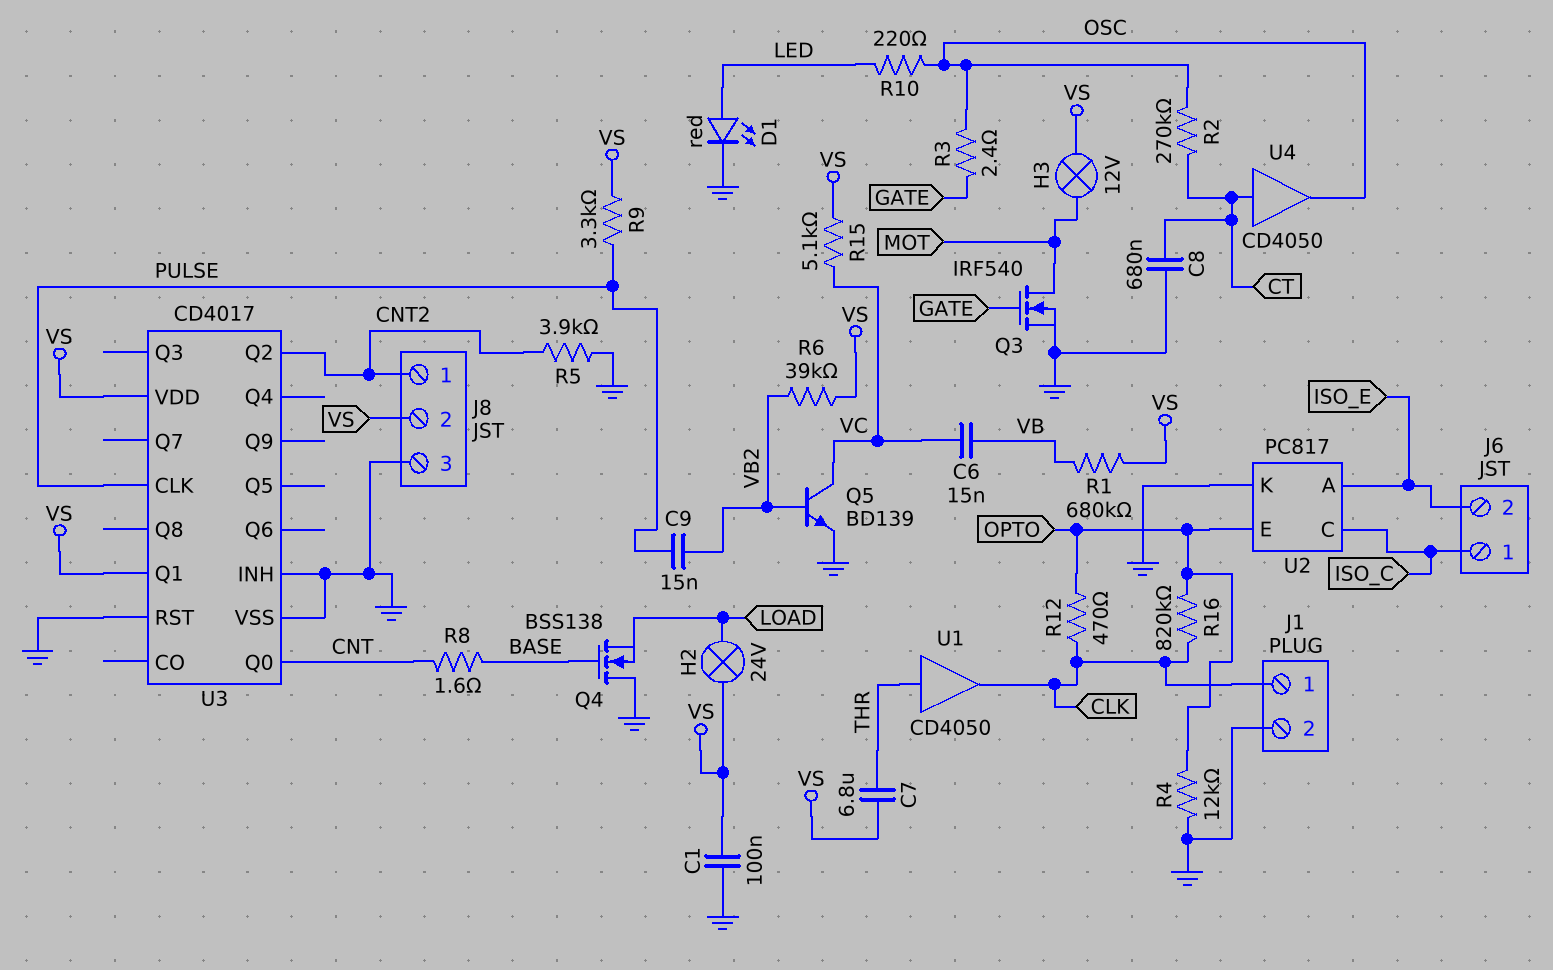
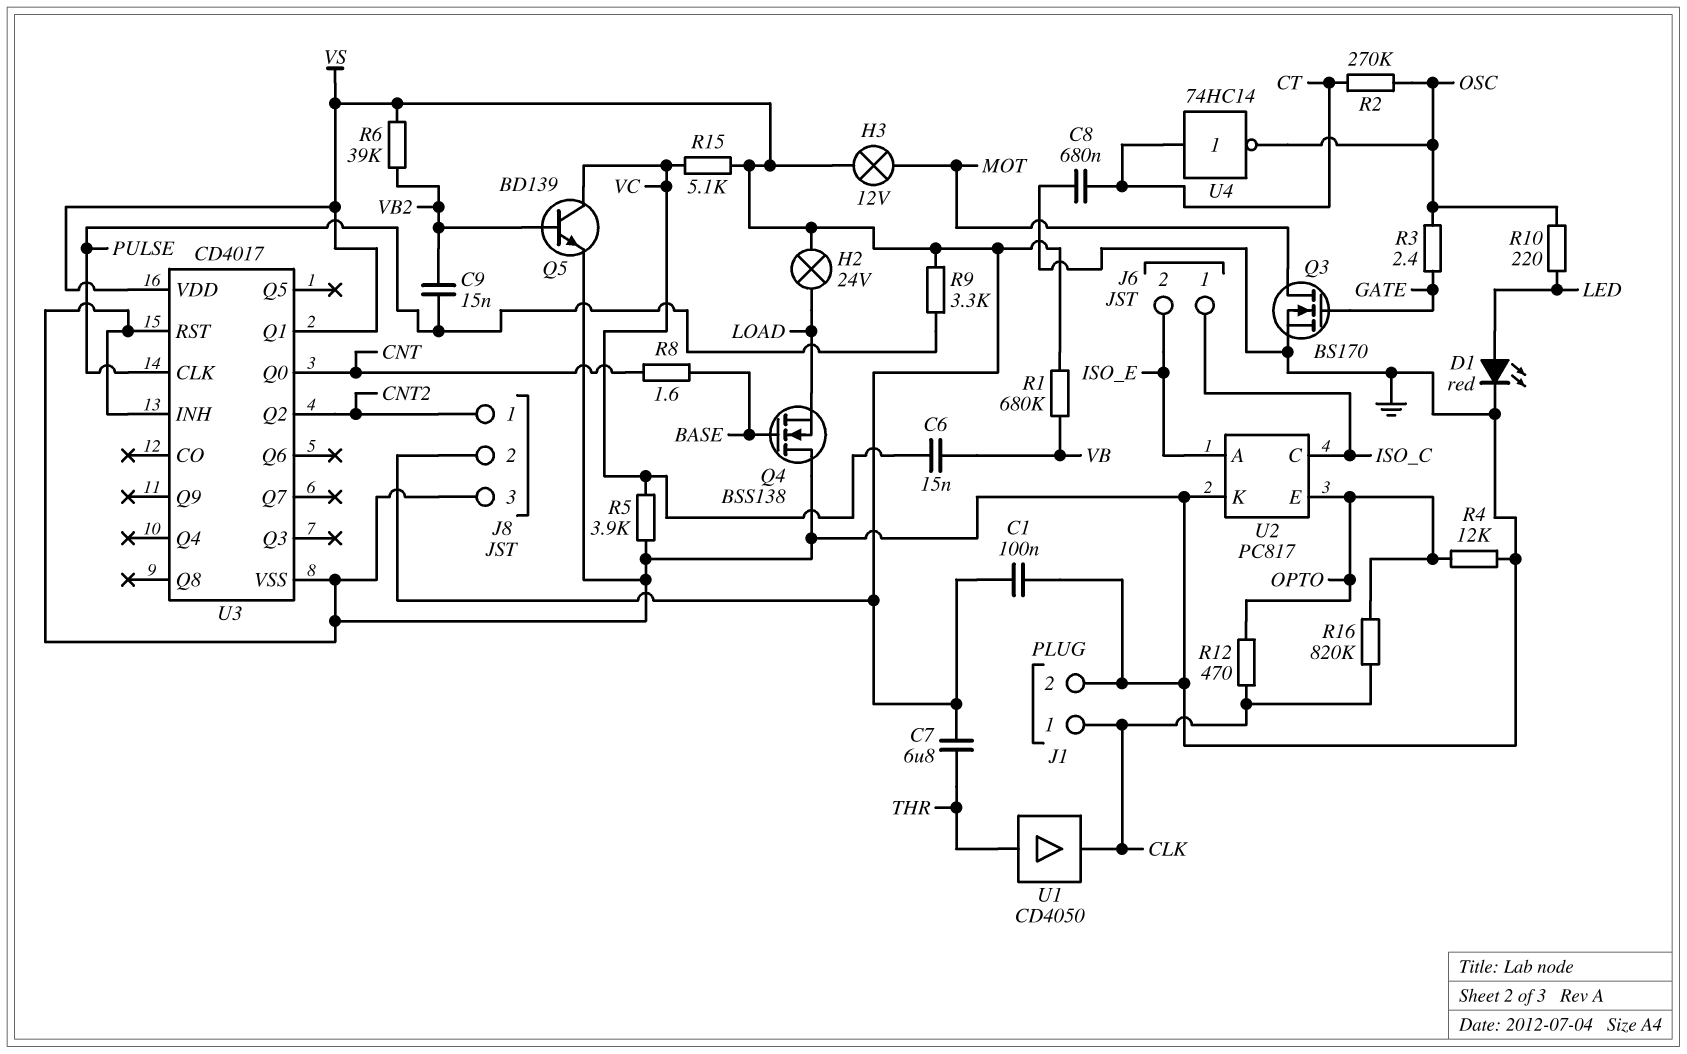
Q3: NMOS IRF540 (G GATE, D MOT, S GND) -> NMOS BS170 (G GATE, D MOT, S GND)
R5: 3.9k (CNT2, GND) -> 3.9k (GND, VC)
U4: buffer CD4050 (in CT, out OSC) -> NOT 74HC14 (in CT, out OSC)

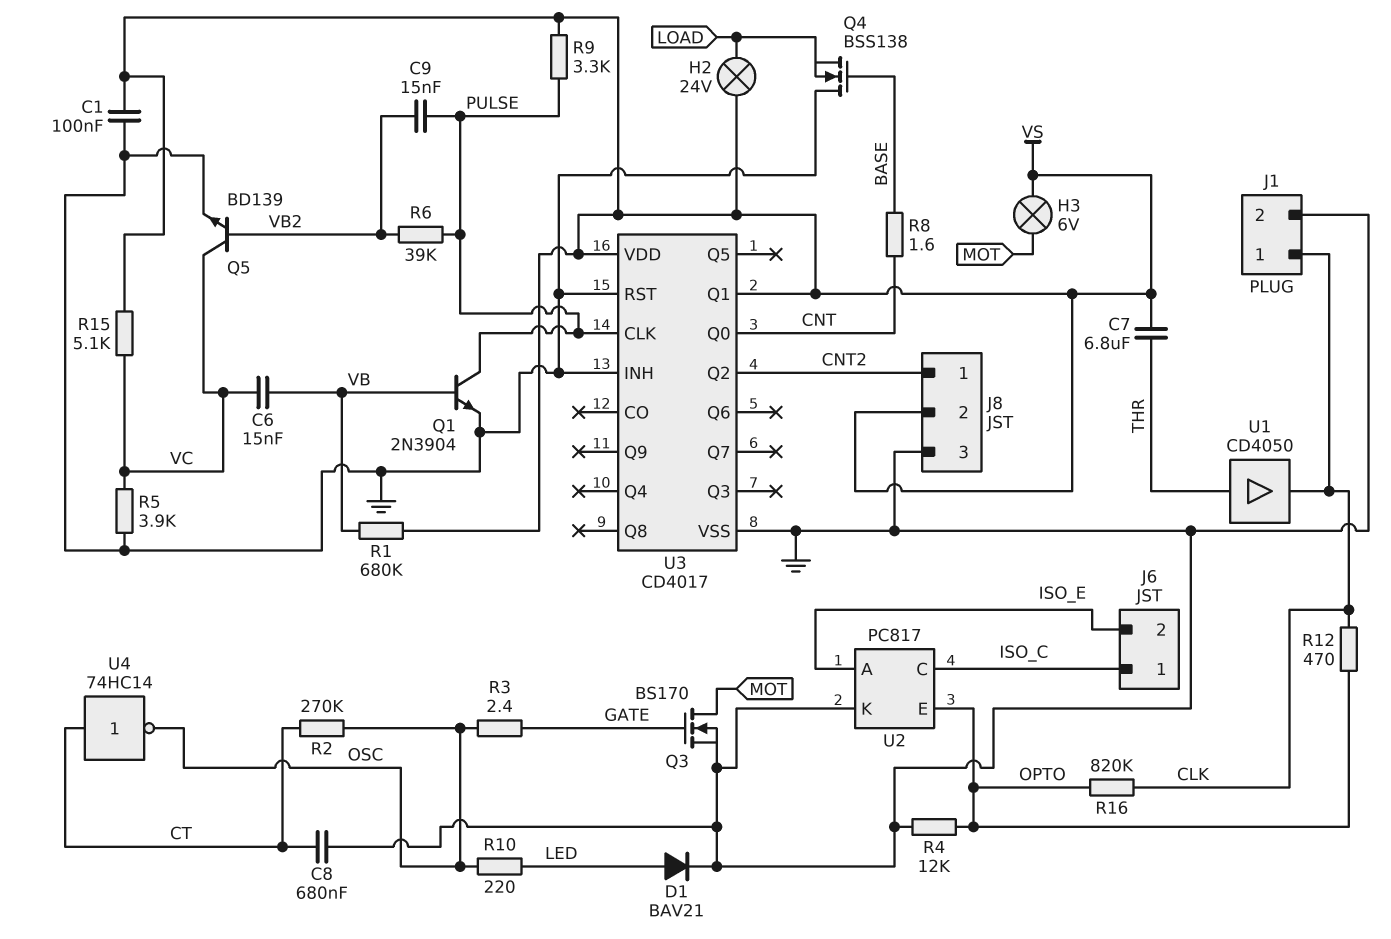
D1: LED red (A LED, K GND) -> diode BAV21 (A LED, K GND)
H3: lamp 12V (MOT, VS) -> lamp 6V (MOT, VS)
Q1: none -> NPN 2N3904 (B VB, C PULSE, E GND)
R6: 39k (VB2, VS) -> 39k (PULSE, VB2)

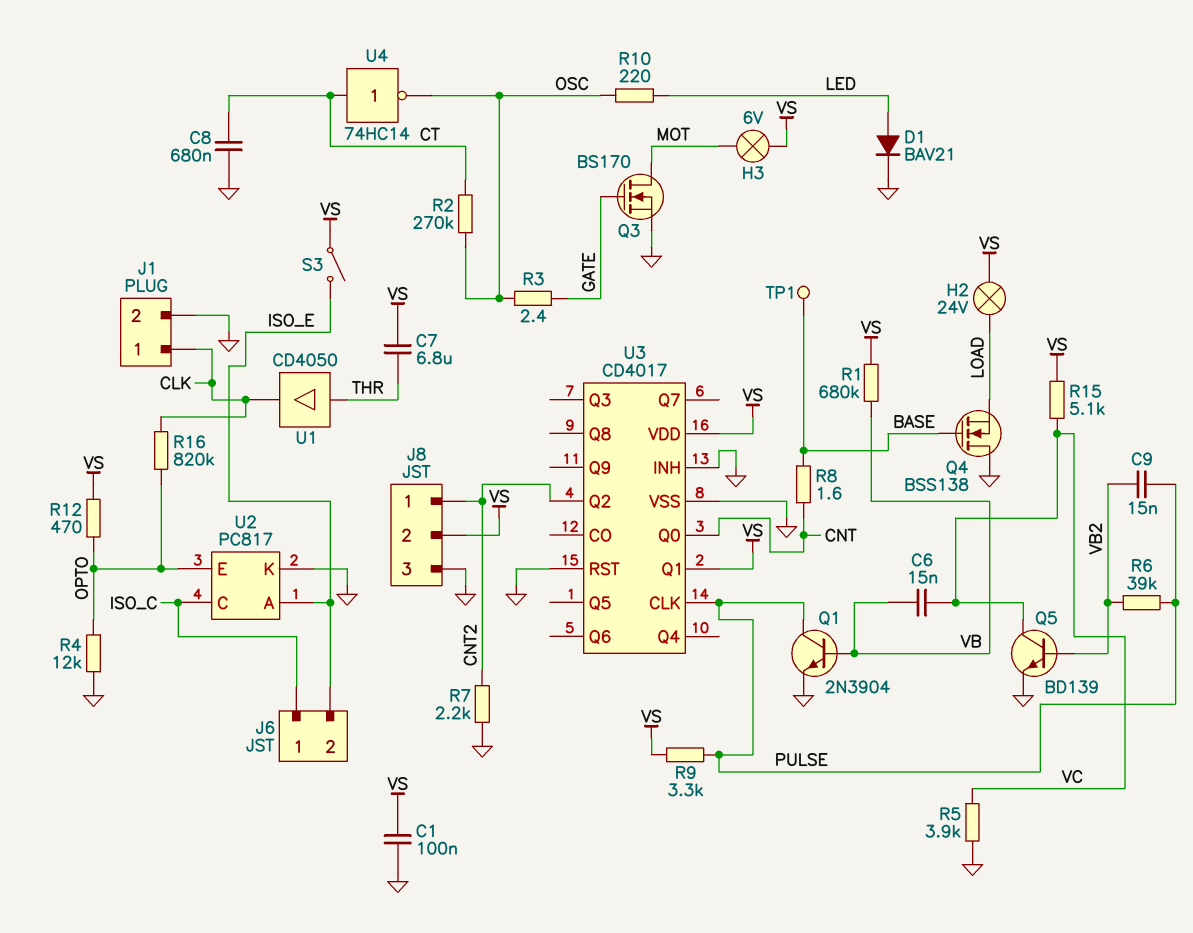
R7: none -> 2.2k (CNT2, GND)
R12: 470 (CLK, OPTO) -> 470 (OPTO, VS)
S3: none -> switch (ISO_E, VS)
TP1: none -> test point (BASE)

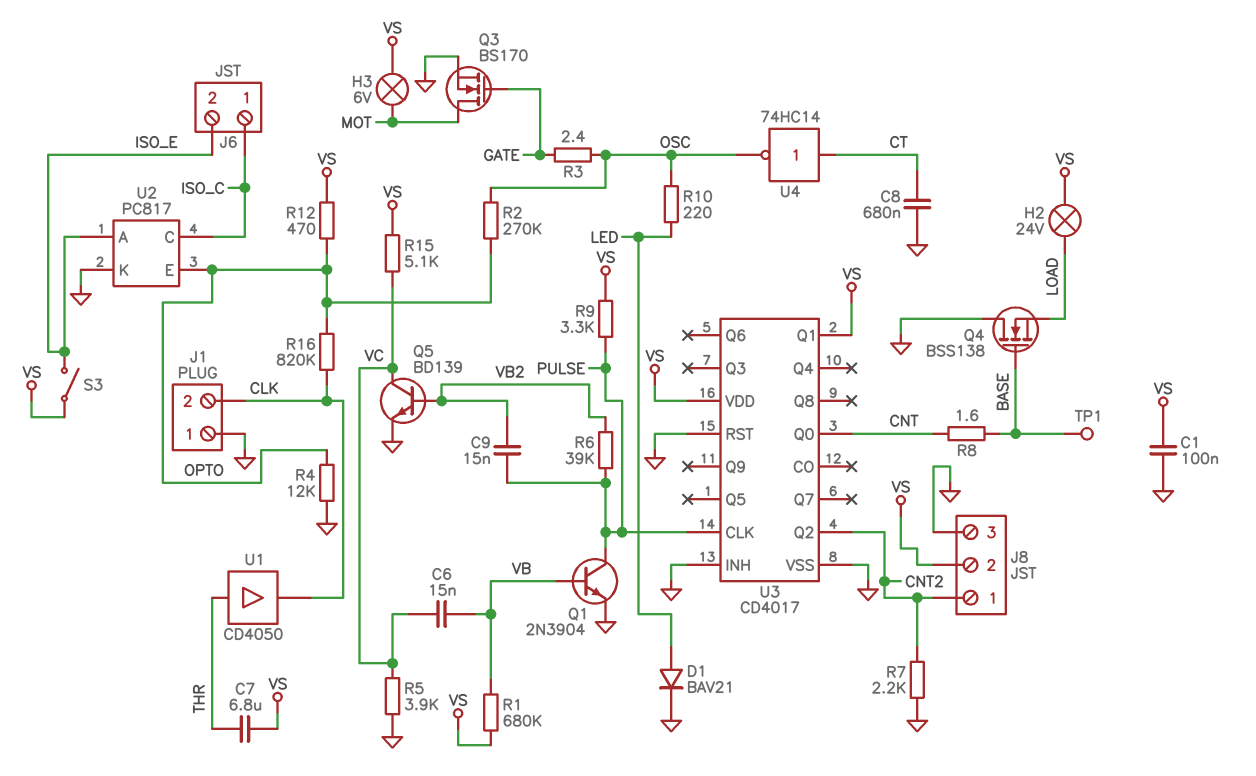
J1 pin 1: CLK -> GND
J1 pin 2: GND -> CLK
R2: 270k (CT, OSC) -> 270k (OPTO, OSC)

